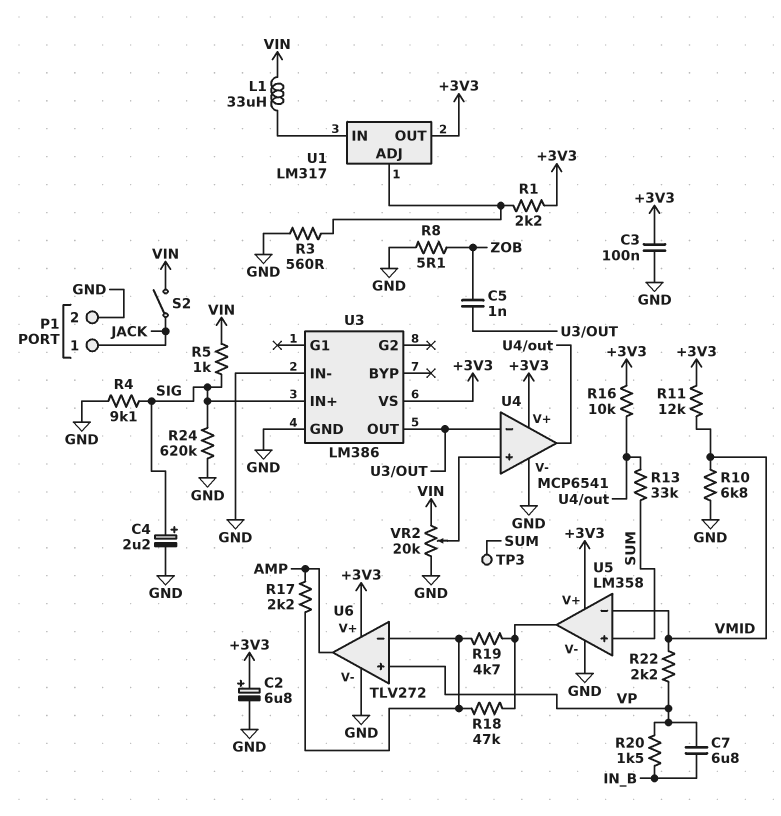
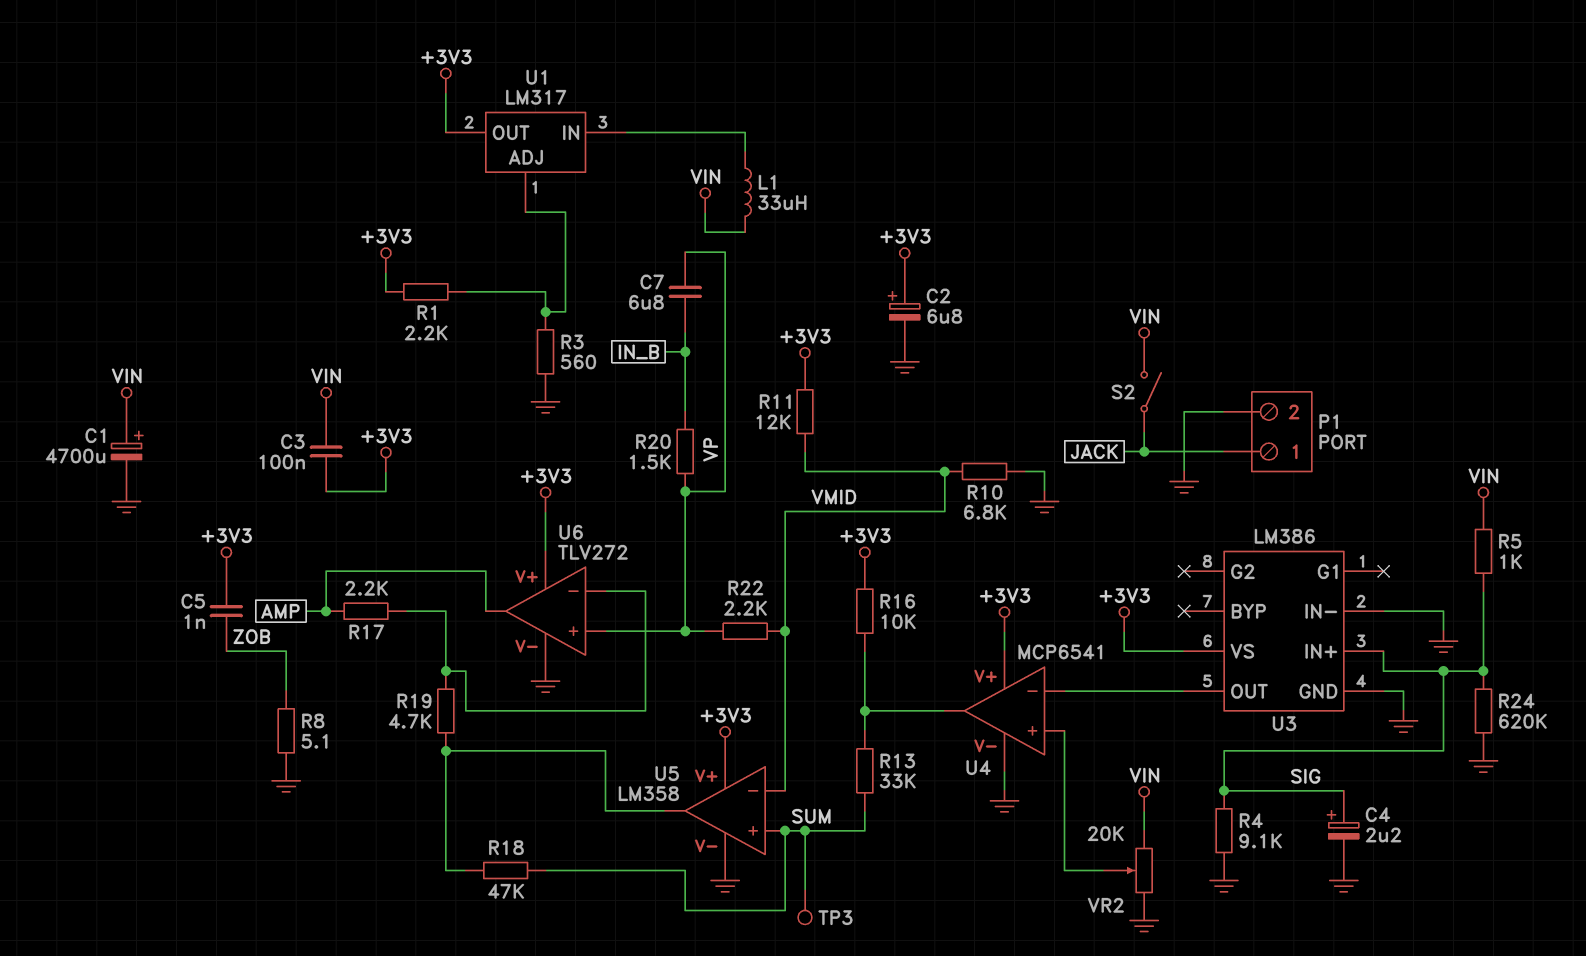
C1: none -> 4700uF (plus VIN, minus GND)
C3: 100nF (+3V3, GND) -> 100nF (+3V3, VIN)
C5: 1nF (U3/OUT, ZOB) -> 1nF (+3V3, ZOB)
R18: 47k (U5/out, U6/in-) -> 47k (SUM, U5/out)

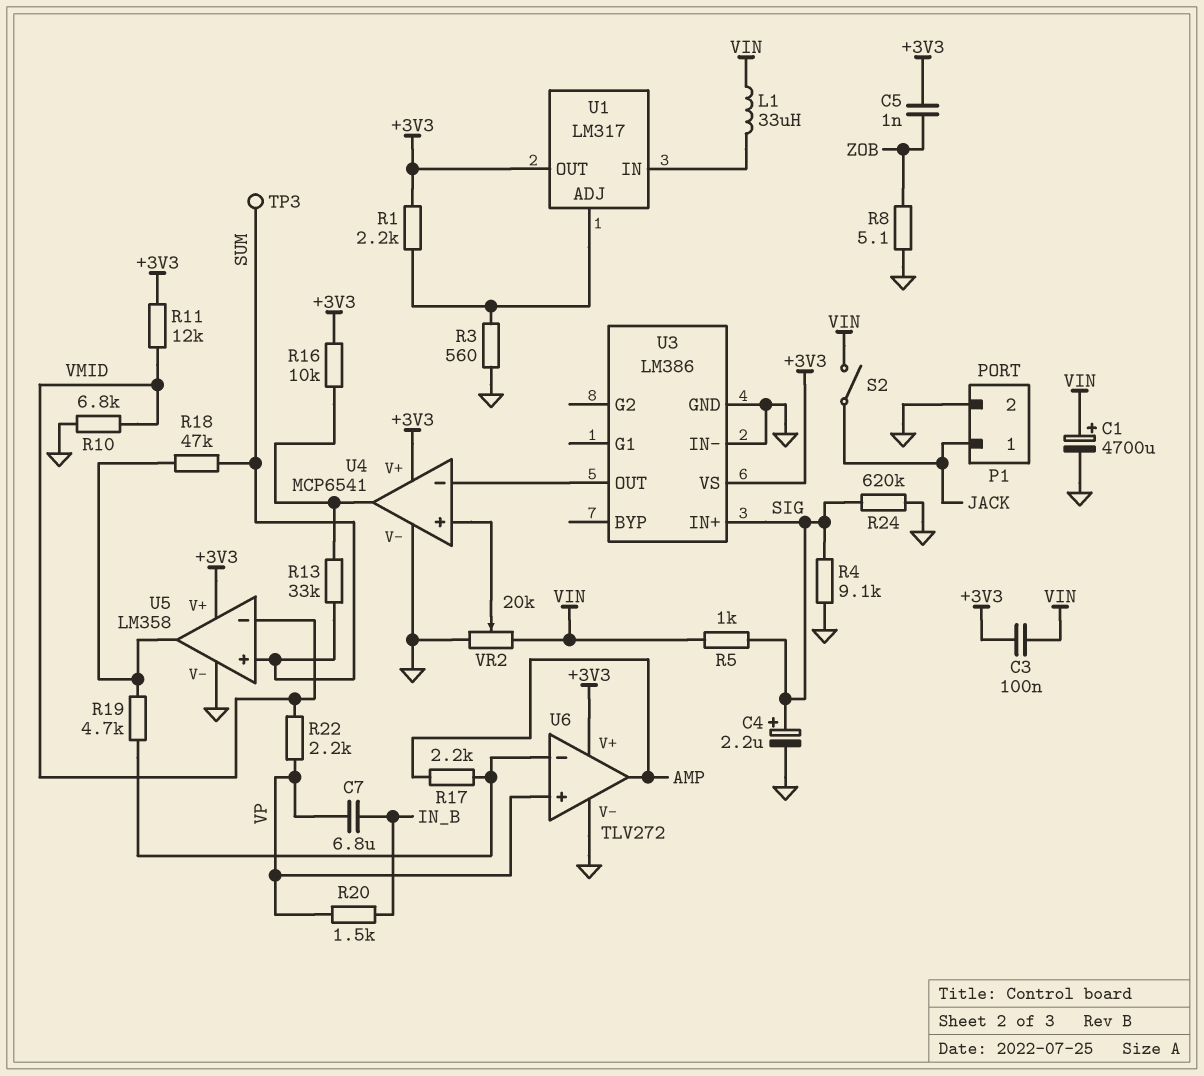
C2: 6.8uF (plus +3V3, minus GND) -> none

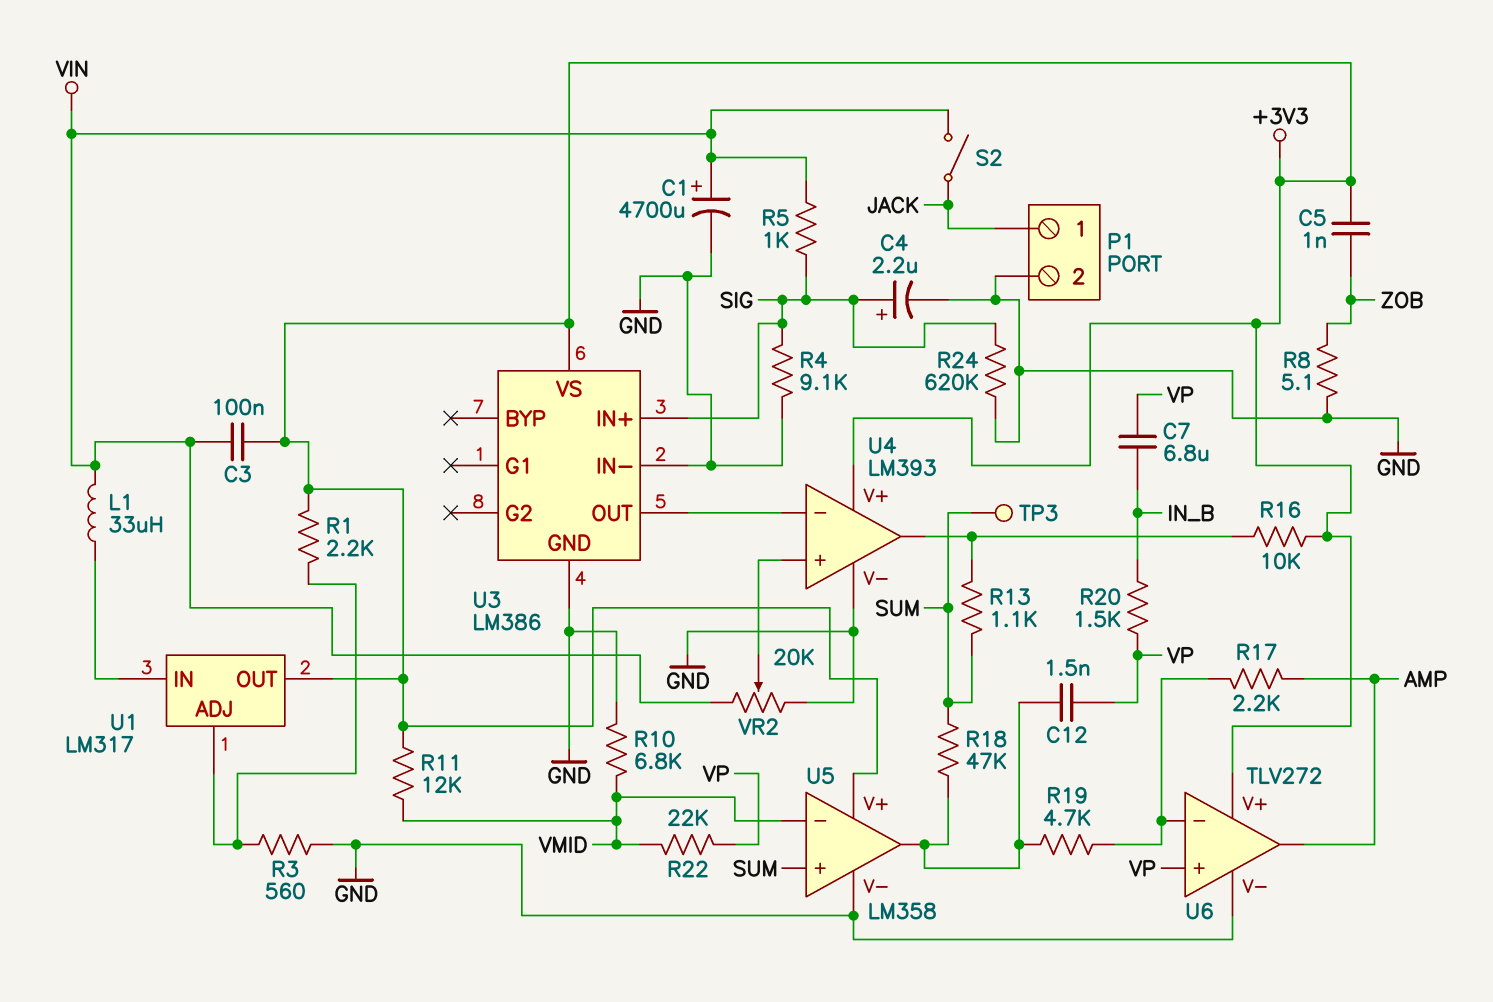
C12: none -> 1.5nF (U5/out, VP)
R13: 33k (SUM, U4/out) -> 1.1k (SUM, U4/out)
R22: 2.2k (VMID, VP) -> 22k (VMID, VP)
U4: MCP6541 -> LM393

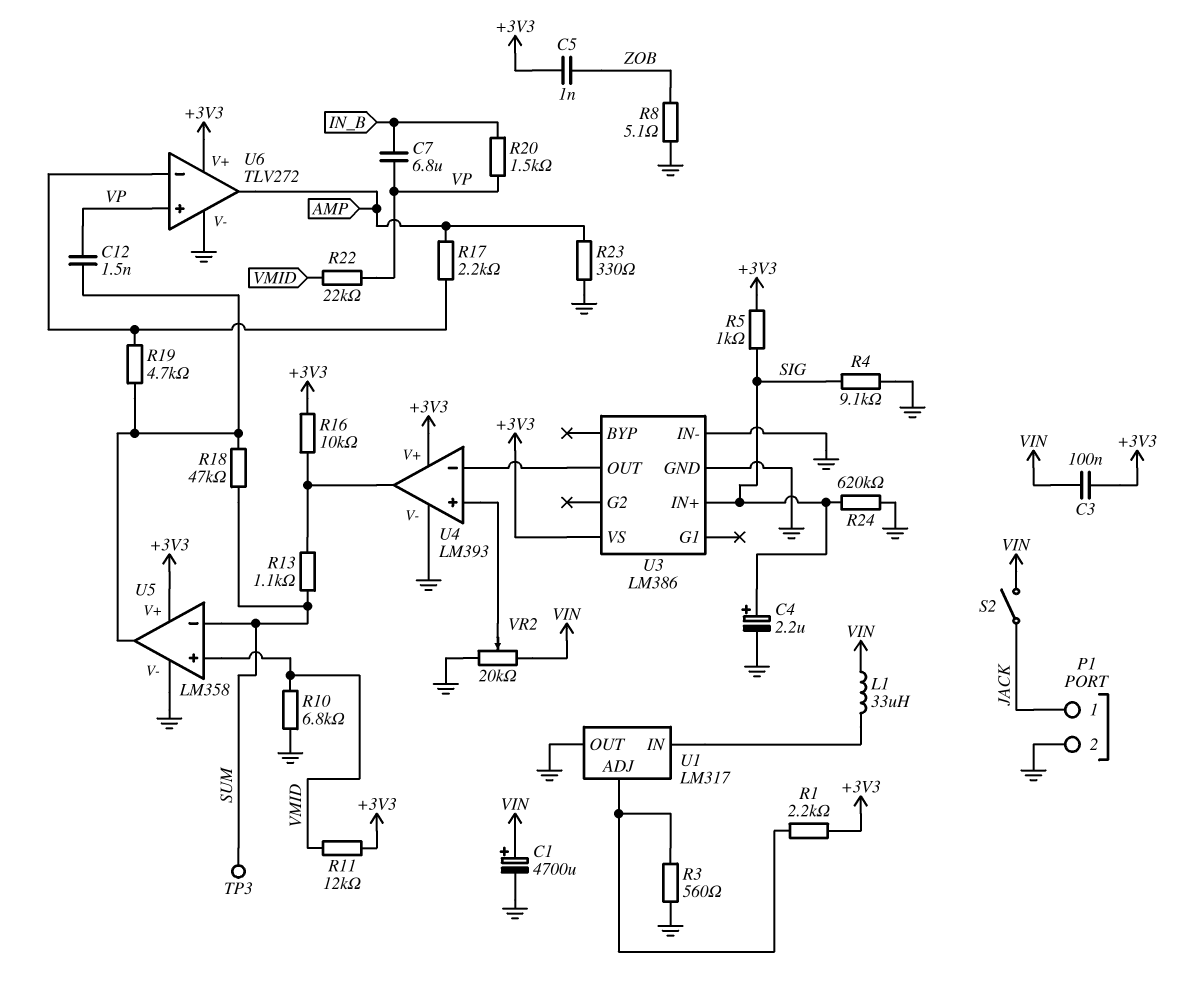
R5: 1k (SIG, VIN) -> 1k (+3V3, SIG)
R23: none -> 330 (AMP, GND)
U1 pin OUT: +3V3 -> GND
U5 pin in+: SUM -> VMID
U5 pin in-: VMID -> SUM

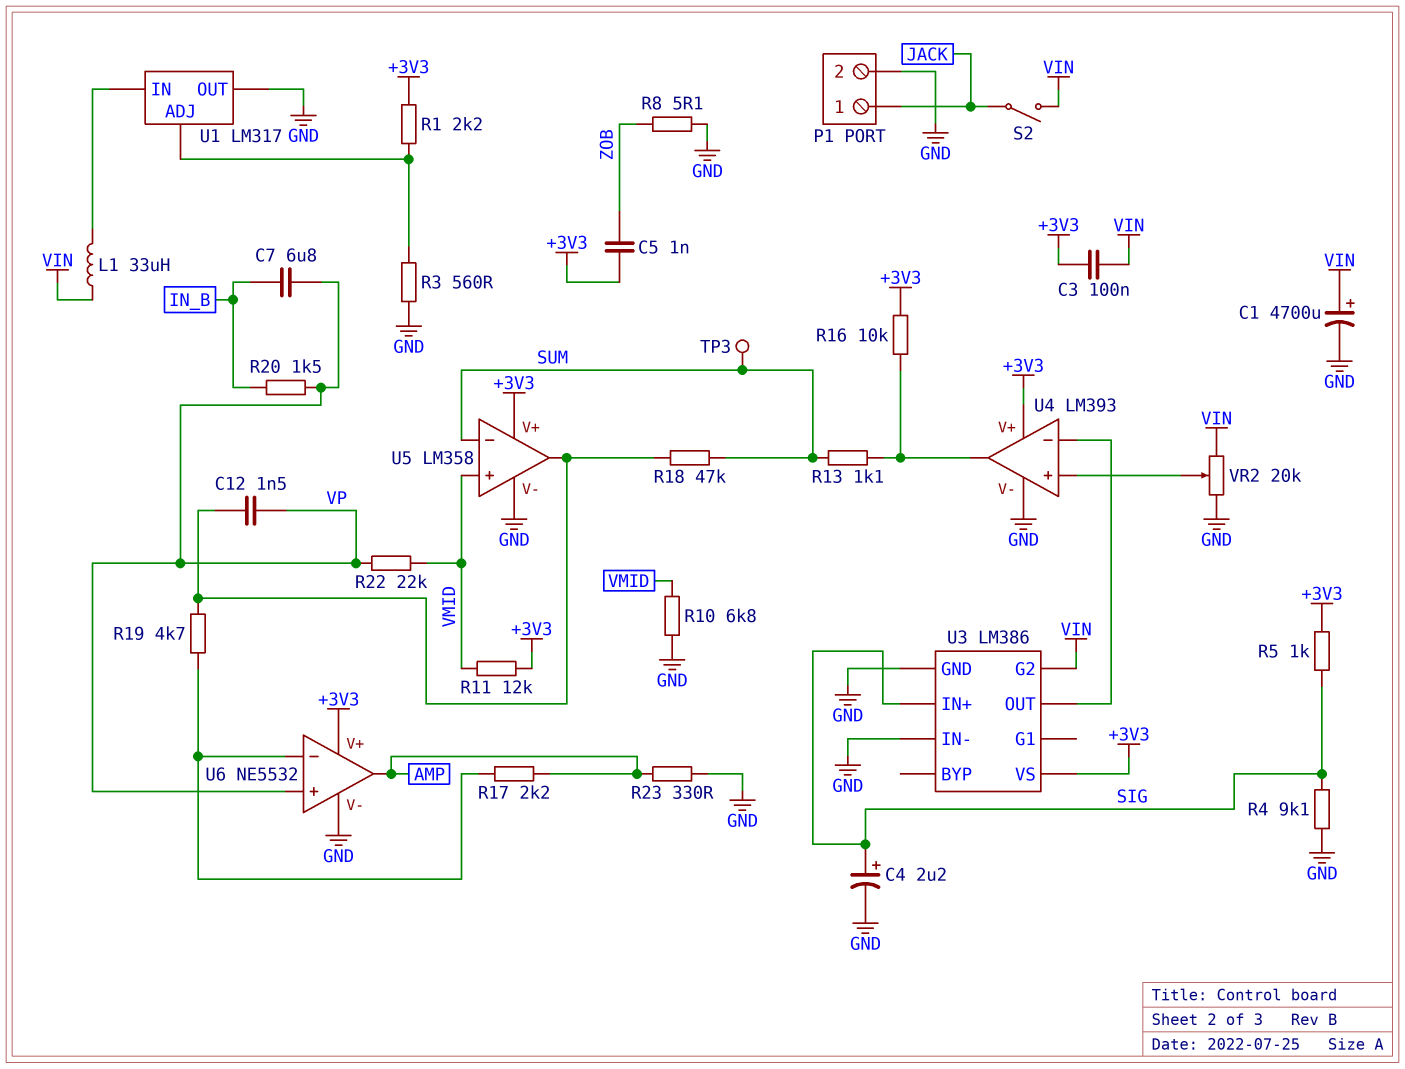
R24: 620k (GND, SIG) -> none
U3 pin G2: none -> VIN
U6: TLV272 -> NE5532

